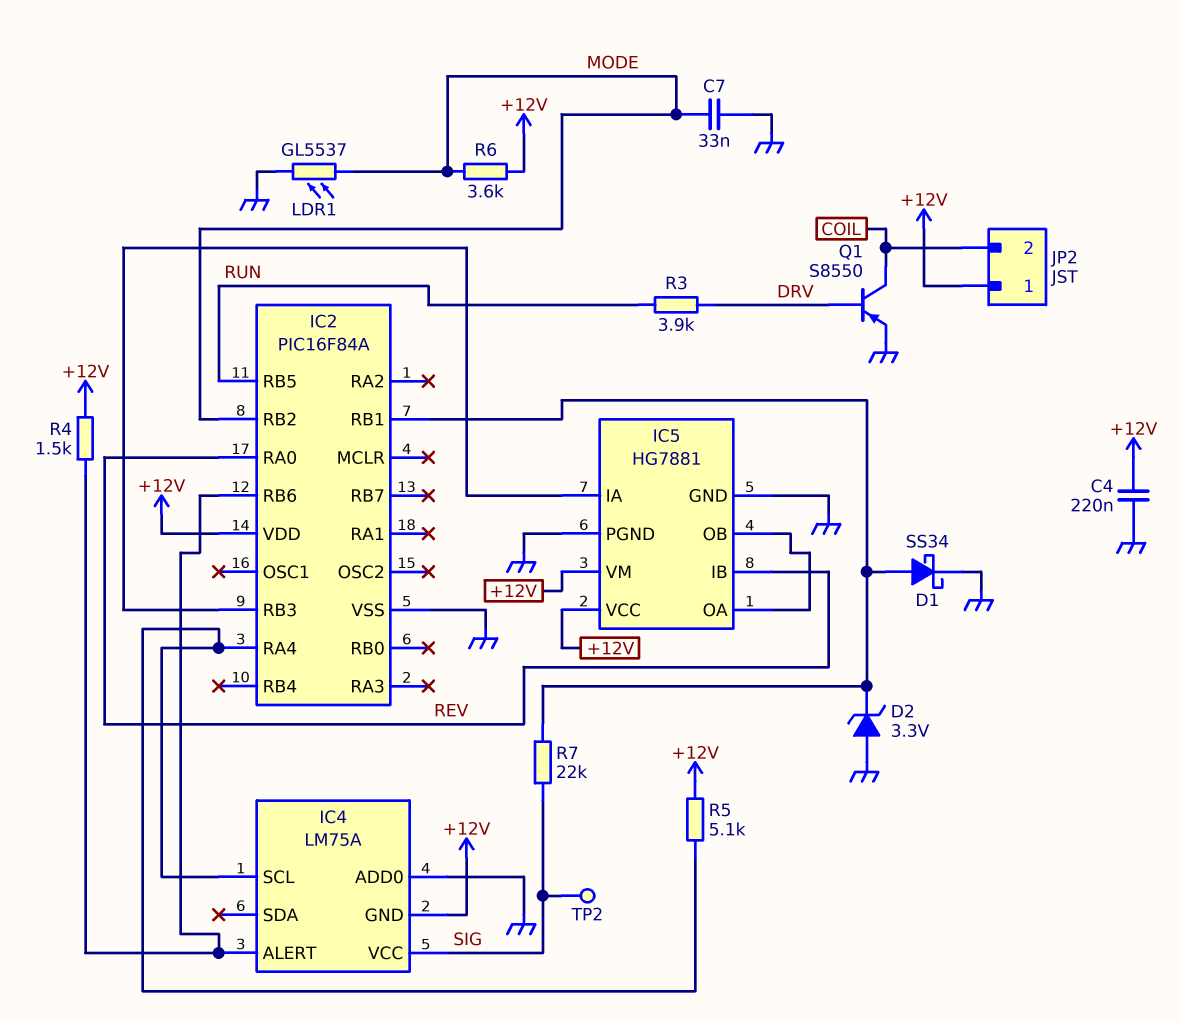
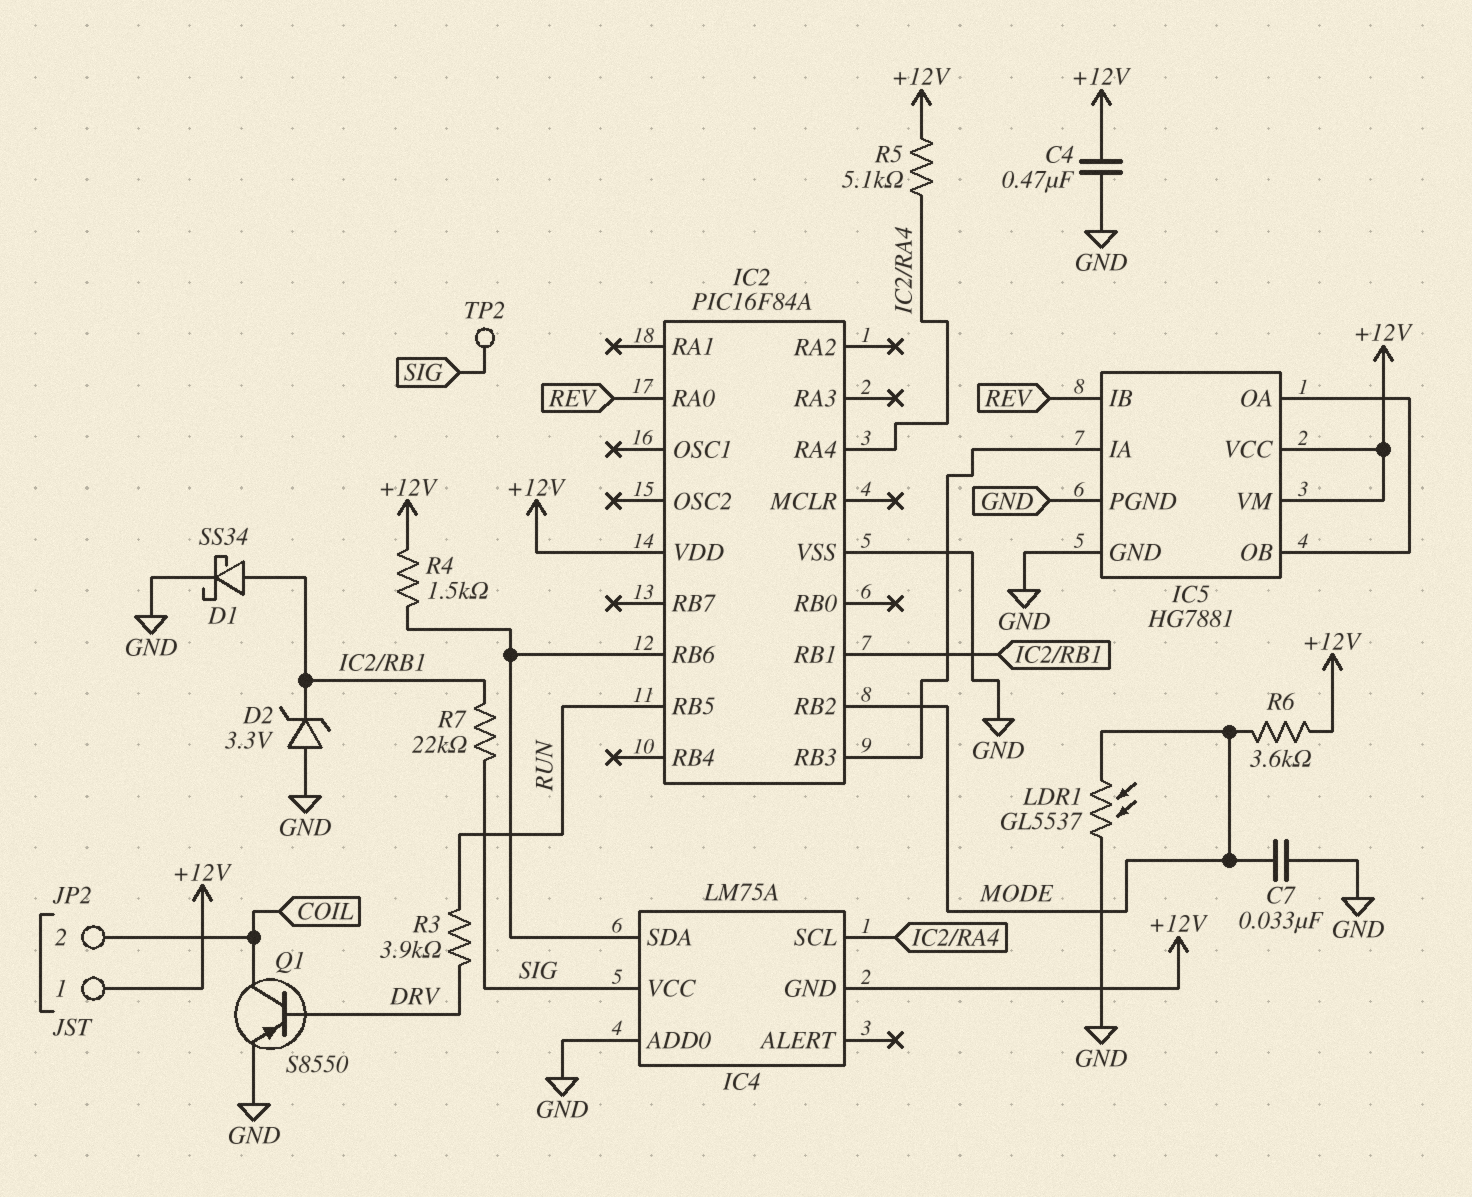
C4: 220nF (+12V, GND) -> 470nF (+12V, GND)
IC4 pin ALERT: IC2/RB6 -> none
IC4 pin SDA: none -> IC2/RB6

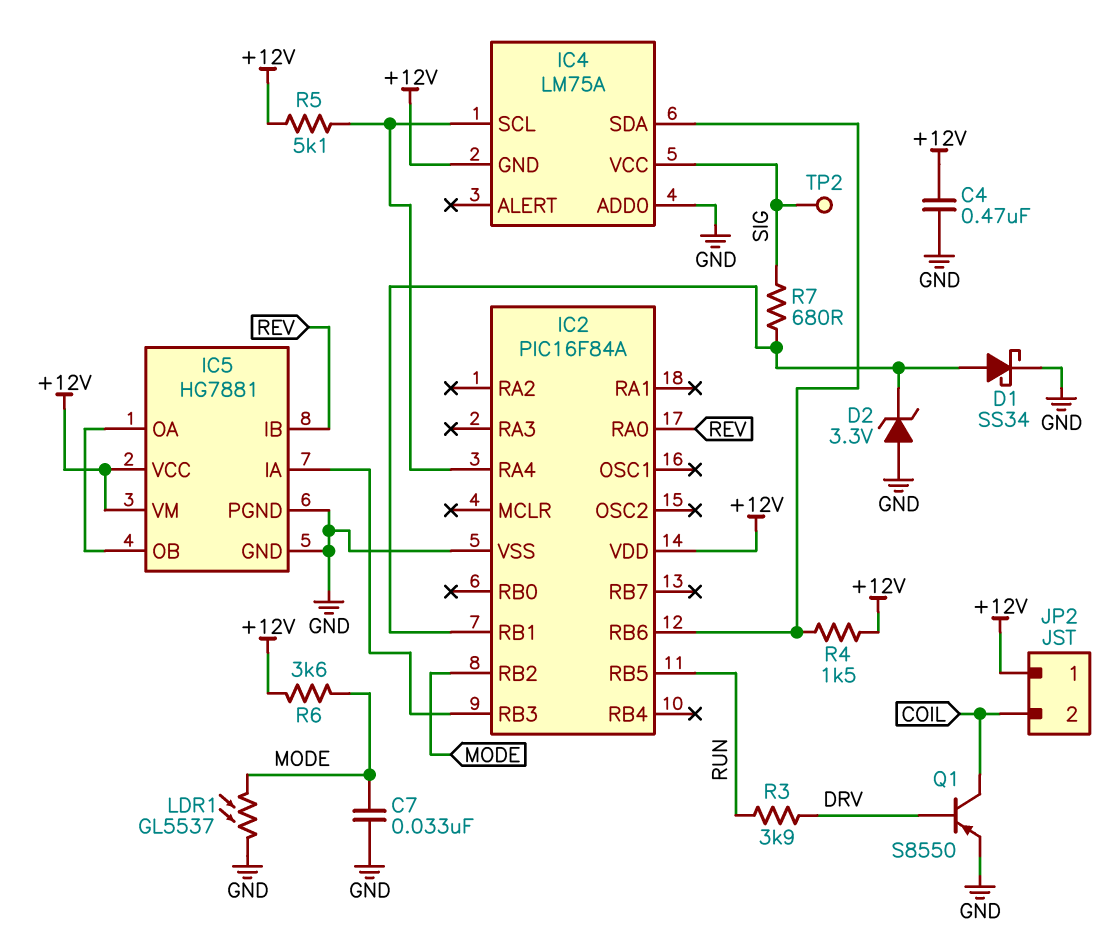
R7: 22k (IC2/RB1, SIG) -> 680 (IC2/RB1, SIG)

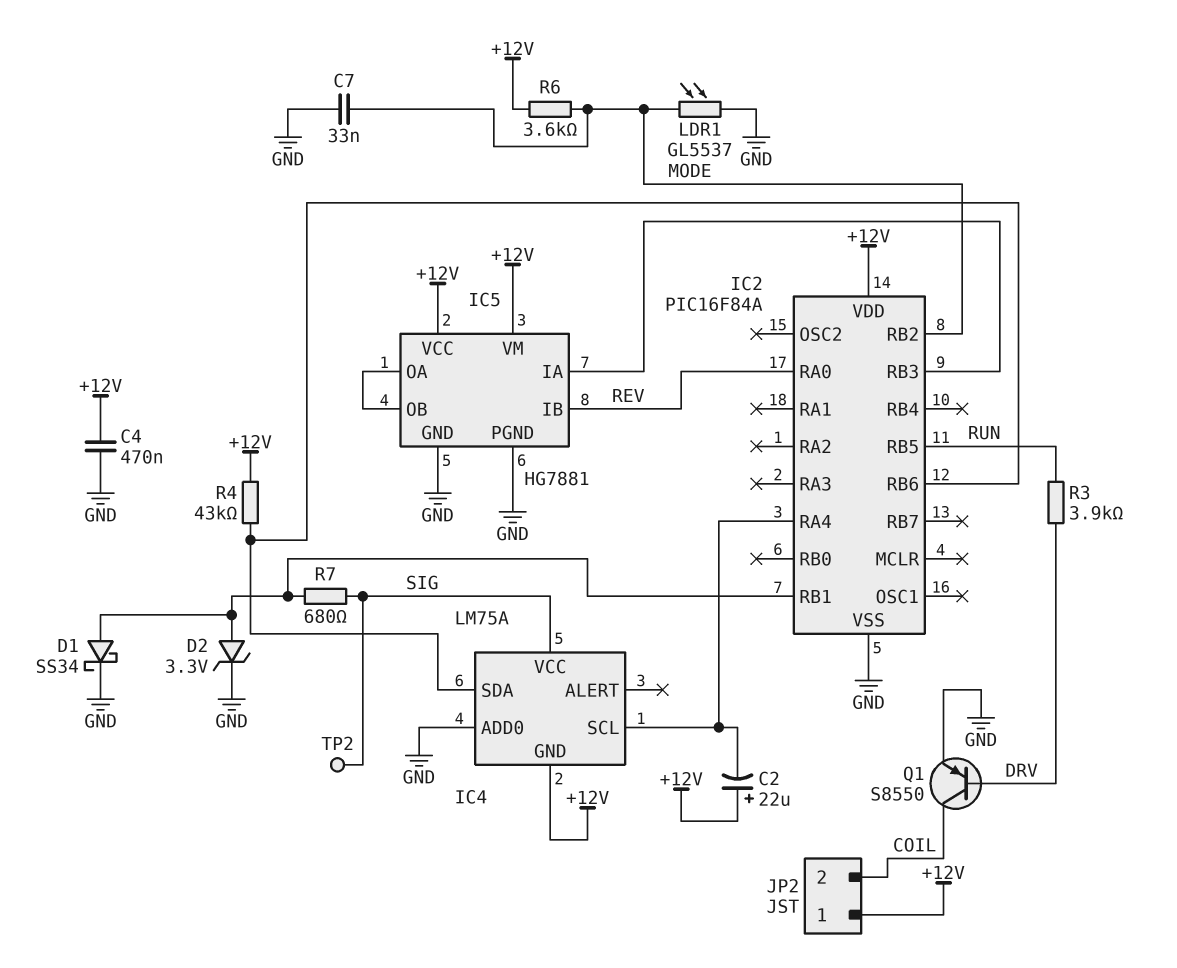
C2: none -> 22uF (plus +12V, minus IC2/RA4)
D2: zener 3.3V (A GND, K IC2/RB1) -> zener 3.3V (A IC2/RB1, K GND)
R4: 1.5k (+12V, IC2/RB6) -> 43k (+12V, IC2/RB6)
R5: 5.1k (+12V, IC2/RA4) -> none

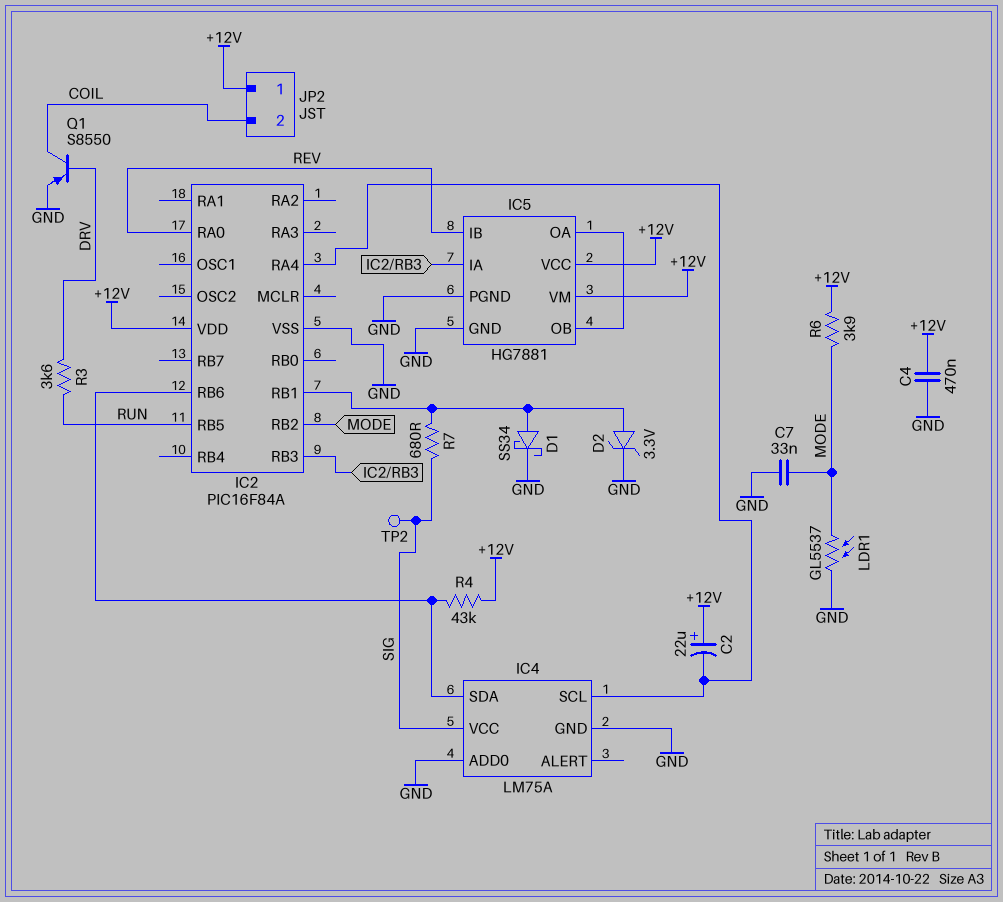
IC4 pin GND: +12V -> GND
R3: 3.9k (DRV, RUN) -> 3.6k (DRV, RUN)
R6: 3.6k (+12V, MODE) -> 3.9k (+12V, MODE)

